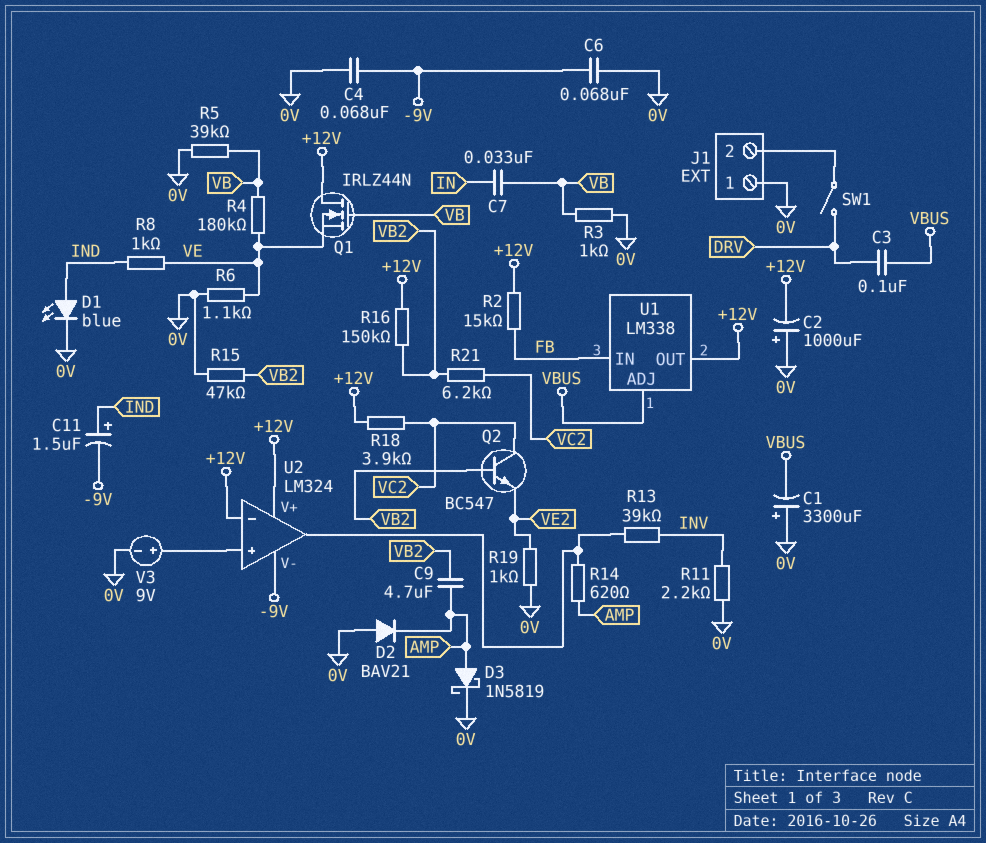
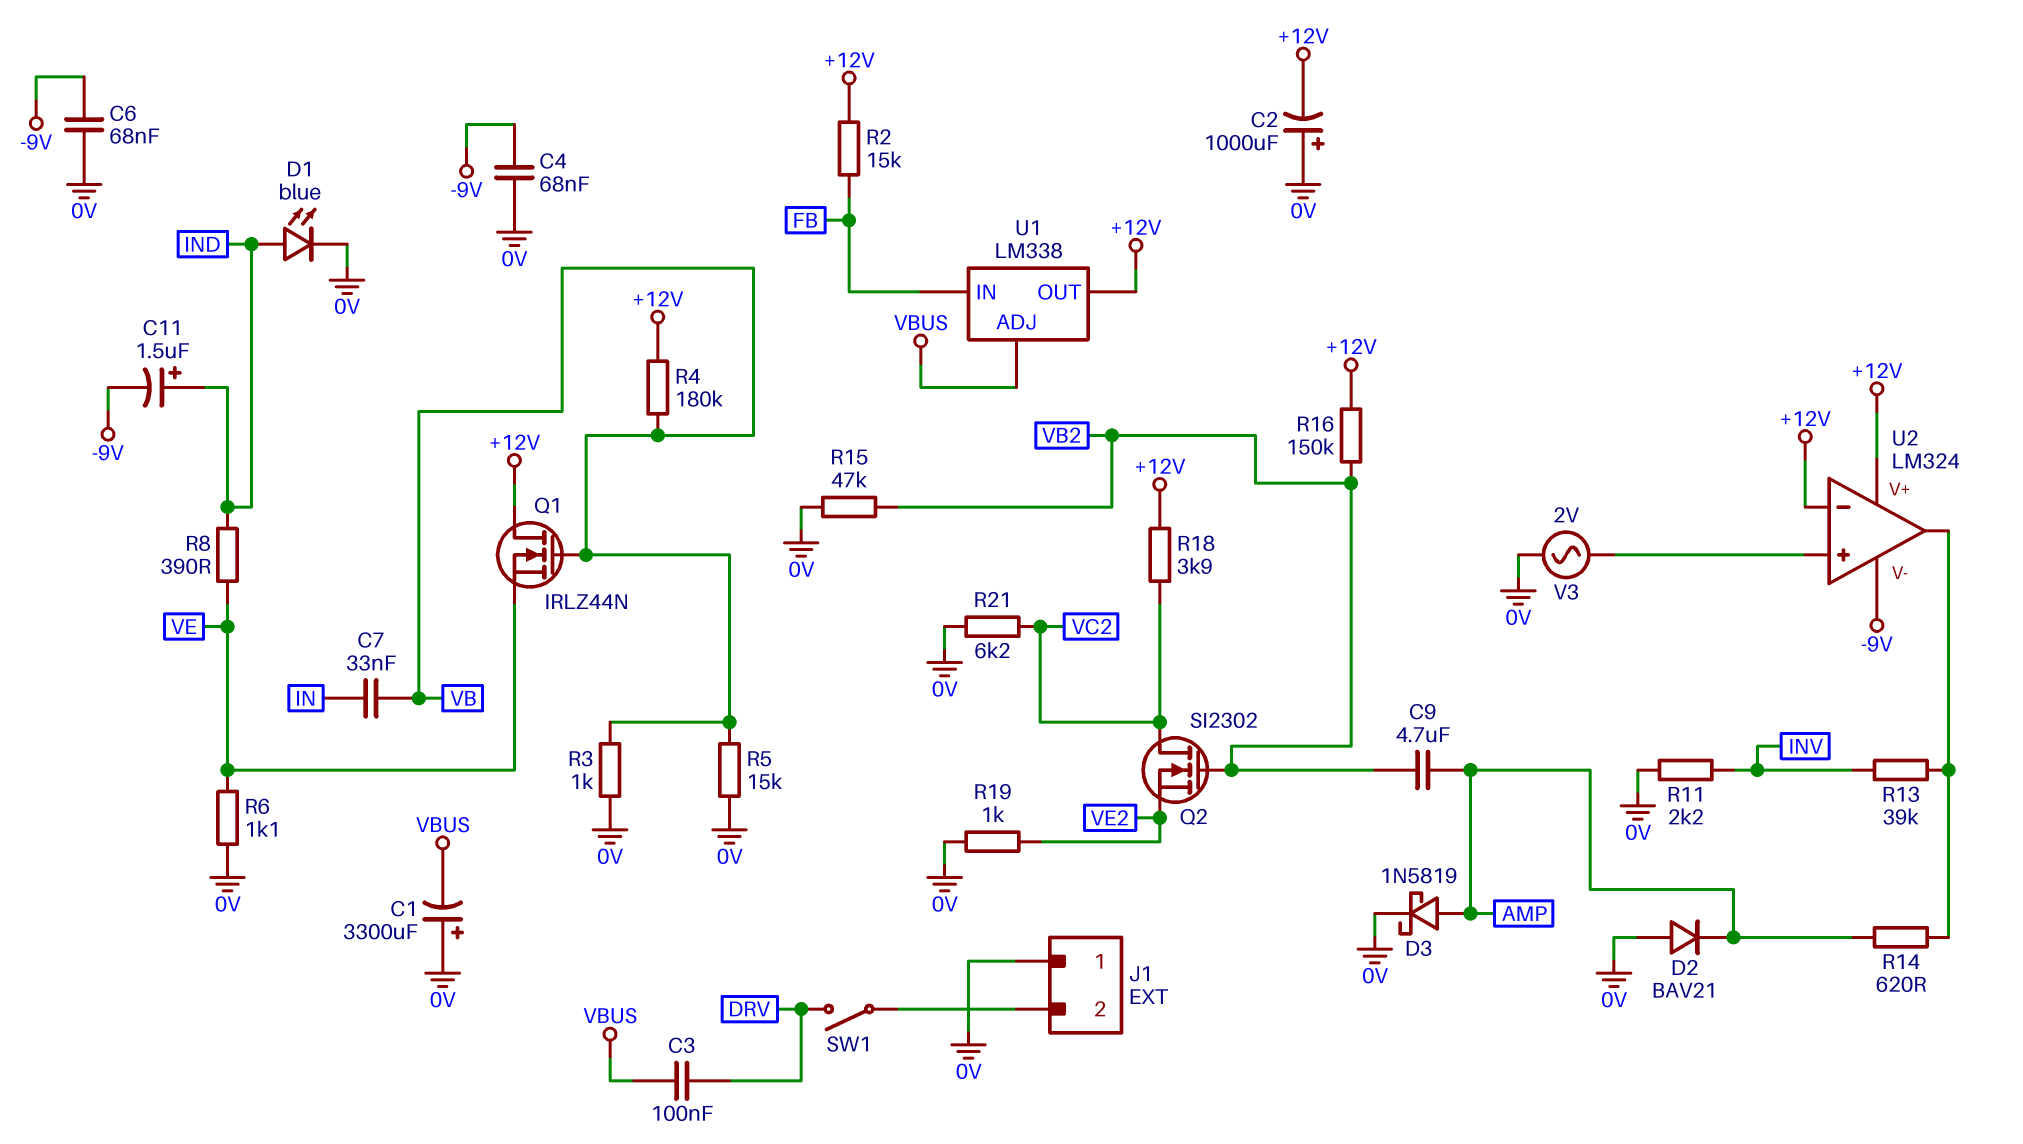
Q2: NPN BC547 (B VB2, C VC2, E VE2) -> NMOS SI2302 (G VB2, D VC2, S VE2)
R4: 180k (VB, VE) -> 180k (+12V, VB)
R5: 39k (0V, VB) -> 15k (0V, VB)
R8: 1k (IND, VE) -> 390 (IND, VE)
R21: 6.2k (VB2, VC2) -> 6.2k (0V, VC2)
V3: 9V (plus U2/in+, minus 0V) -> AC 2V (0V, U2/in+)

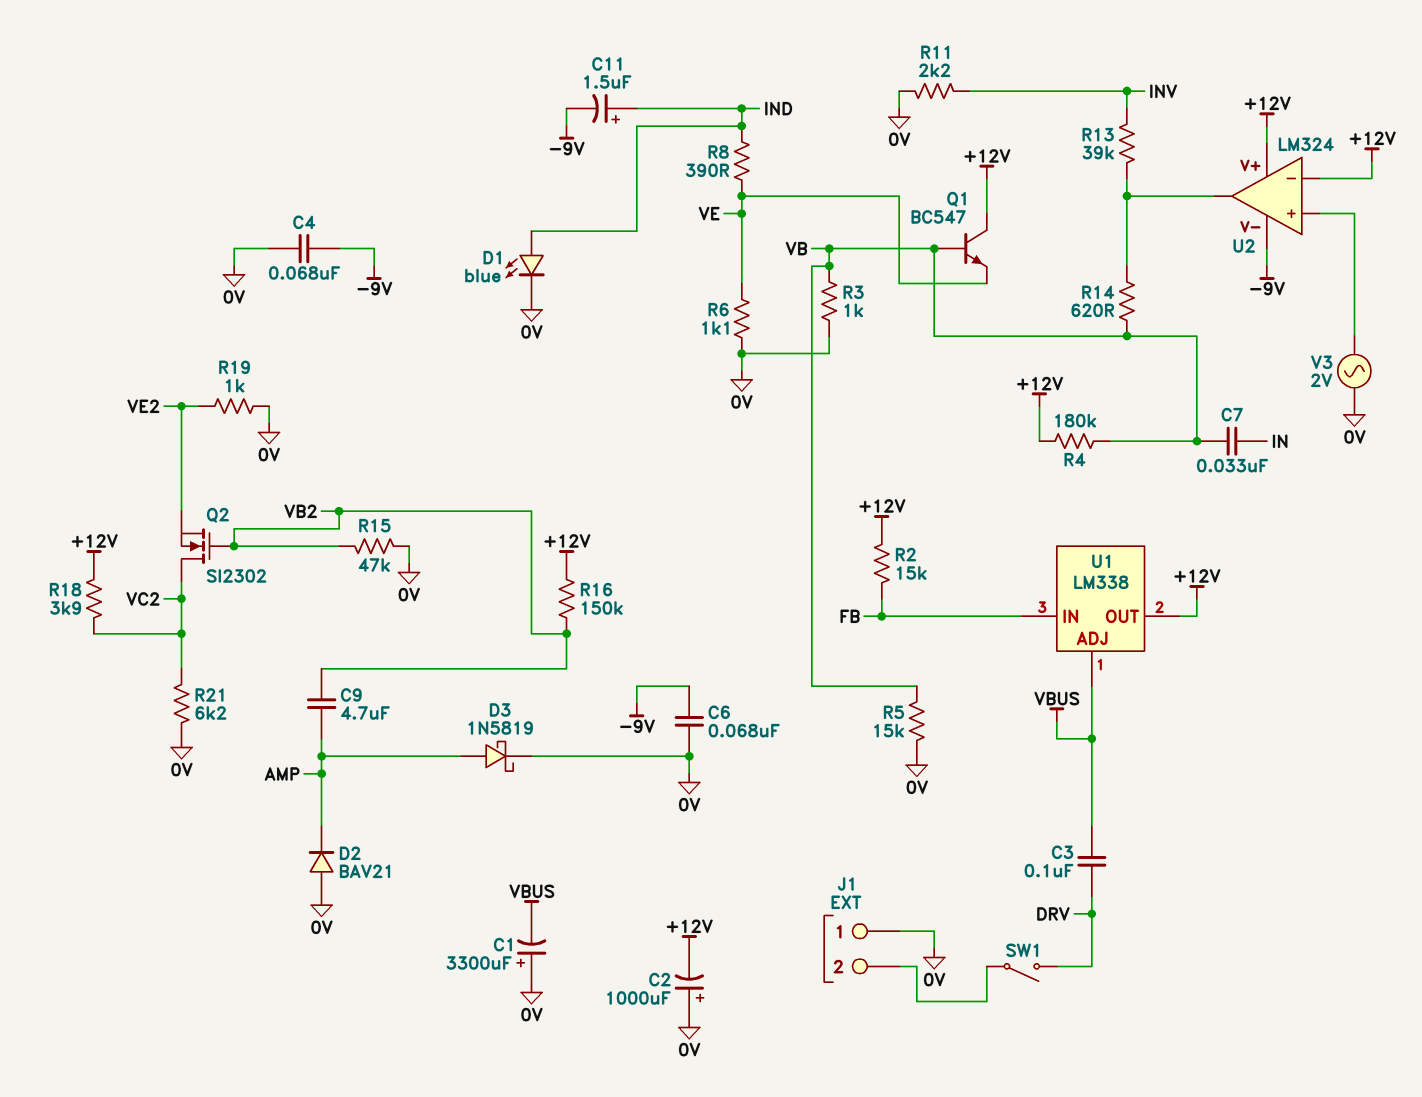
Q1: NMOS IRLZ44N (G VB, D +12V, S VE) -> NPN BC547 (B VB, C +12V, E VE)
R14: 620 (AMP, U2/out) -> 620 (U2/out, VB)

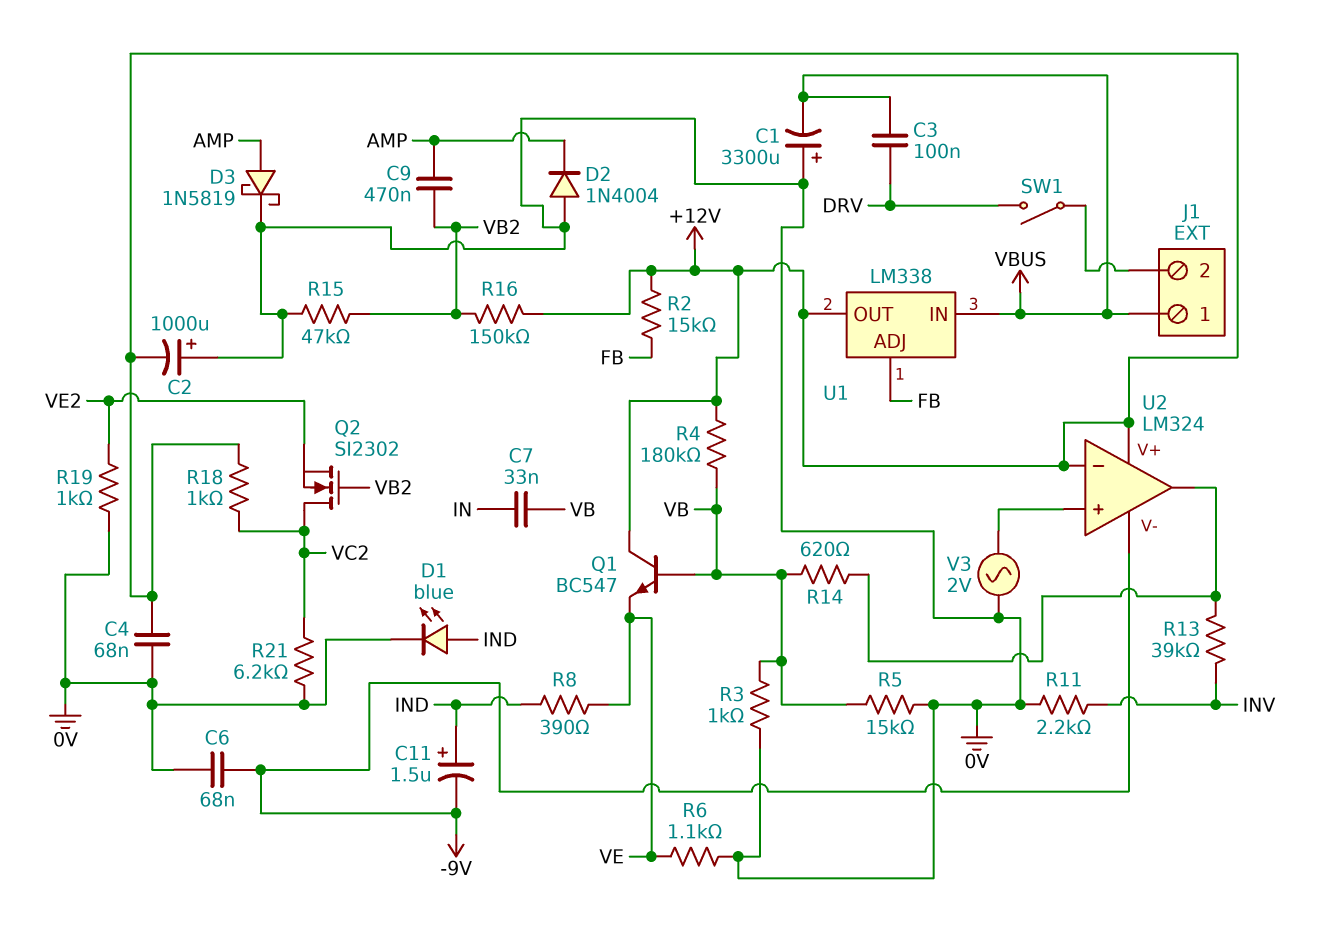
C4: 68nF (-9V, 0V) -> 68nF (+12V, 0V)
C9: 4.7uF (AMP, VB2) -> 470nF (AMP, VB2)
D2: diode BAV21 (A 0V, K AMP) -> diode 1N4004 (A 0V, K AMP)
J1 pin 1: 0V -> VBUS
R18: 3.9k (+12V, VC2) -> 1k (+12V, VC2)
U1 pin ADJ: VBUS -> FB
U1 pin IN: FB -> VBUS

